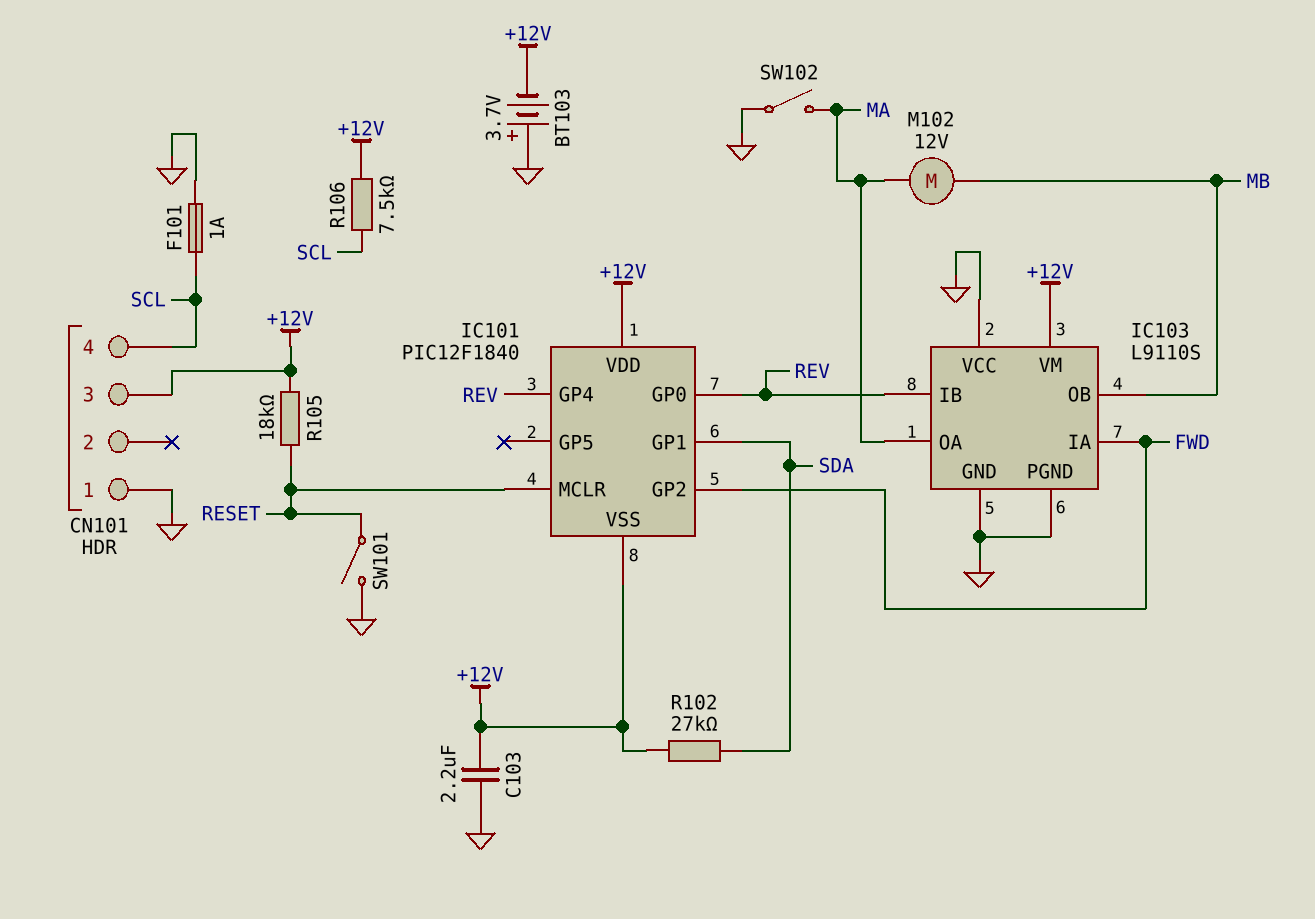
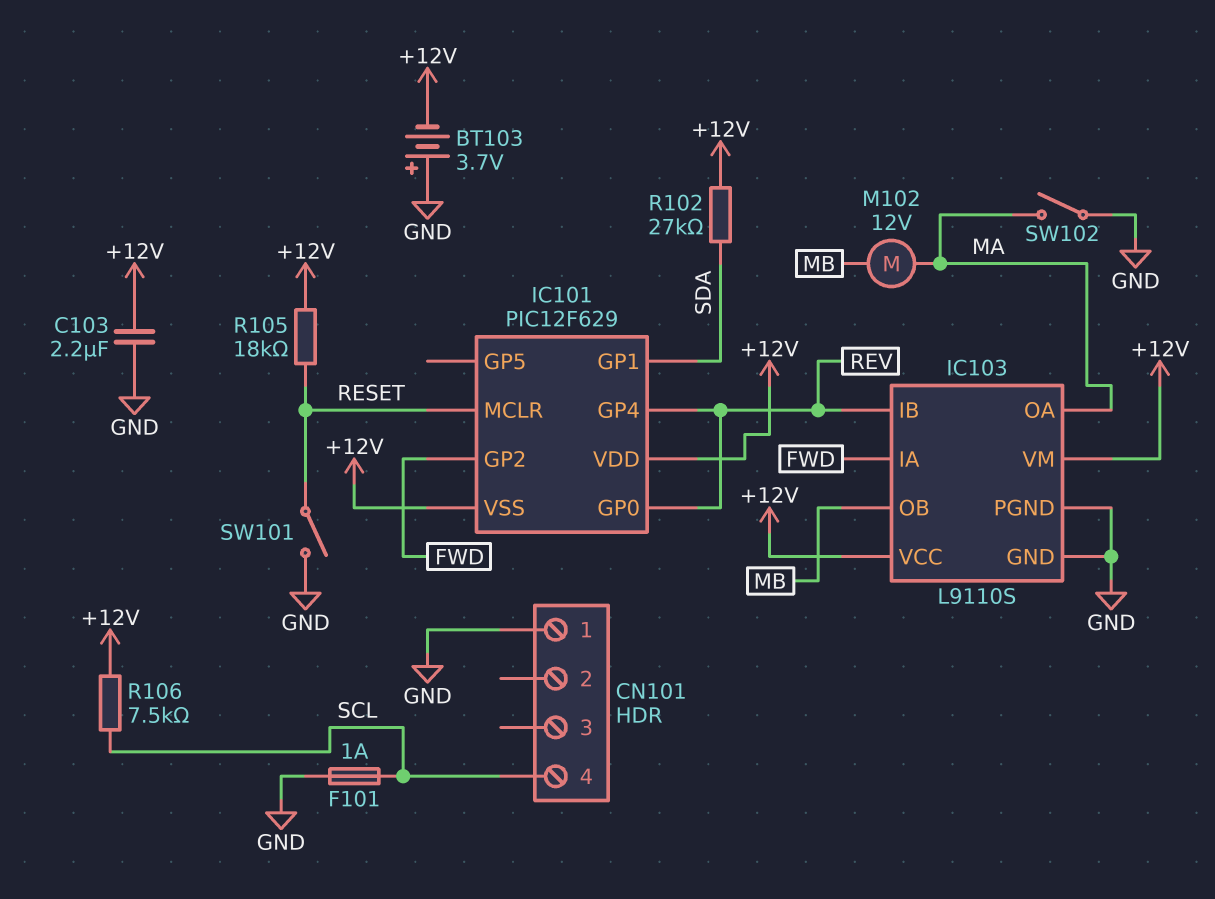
CN101 pin 3: +12V -> none
IC101: PIC12F1840 -> PIC12F629
IC103 pin VCC: GND -> +12V

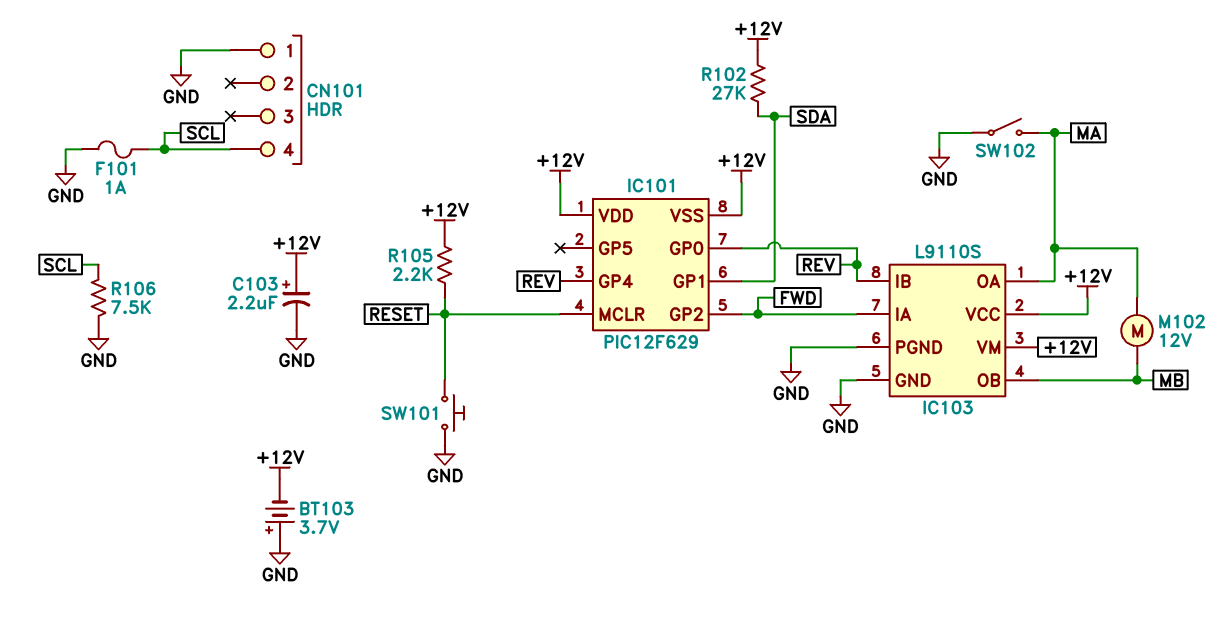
C103: 2.2uF (+12V, GND) -> 2.2uF (plus +12V, minus GND)
R105: 18k (+12V, RESET) -> 2.2k (+12V, RESET)
R106: 7.5k (+12V, SCL) -> 7.5k (GND, SCL)
SW101: switch (GND, RESET) -> button (GND, RESET)

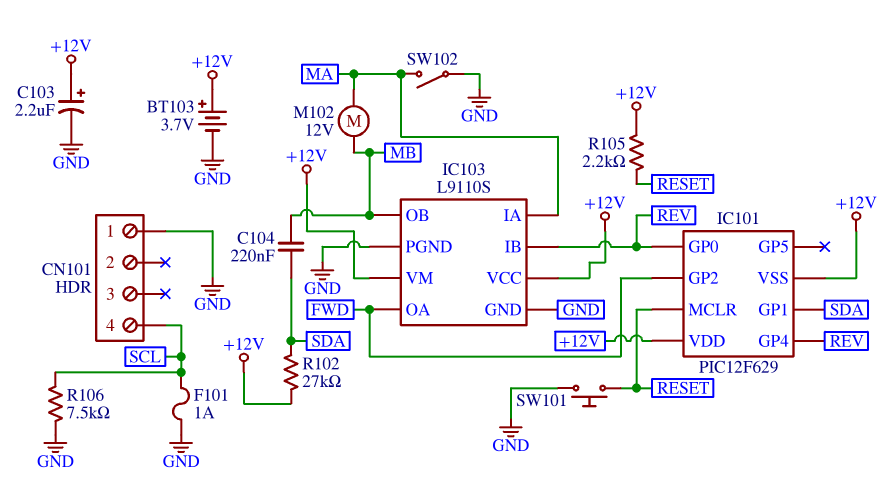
BT103: 3.7V (plus GND, minus +12V) -> 3.7V (plus +12V, minus GND)
C104: none -> 220nF (MB, SDA)
IC103 pin IA: FWD -> MA
IC103 pin OA: MA -> FWD

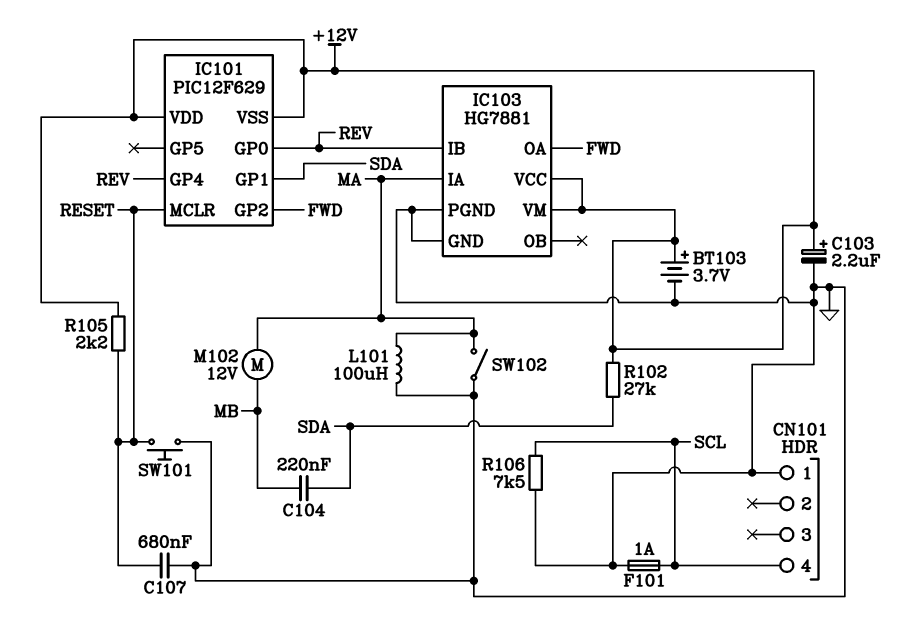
C107: none -> 680nF (GND, RESET)
IC103: L9110S -> HG7881
IC103 pin OB: MB -> none
L101: none -> 100uH (GND, MA)

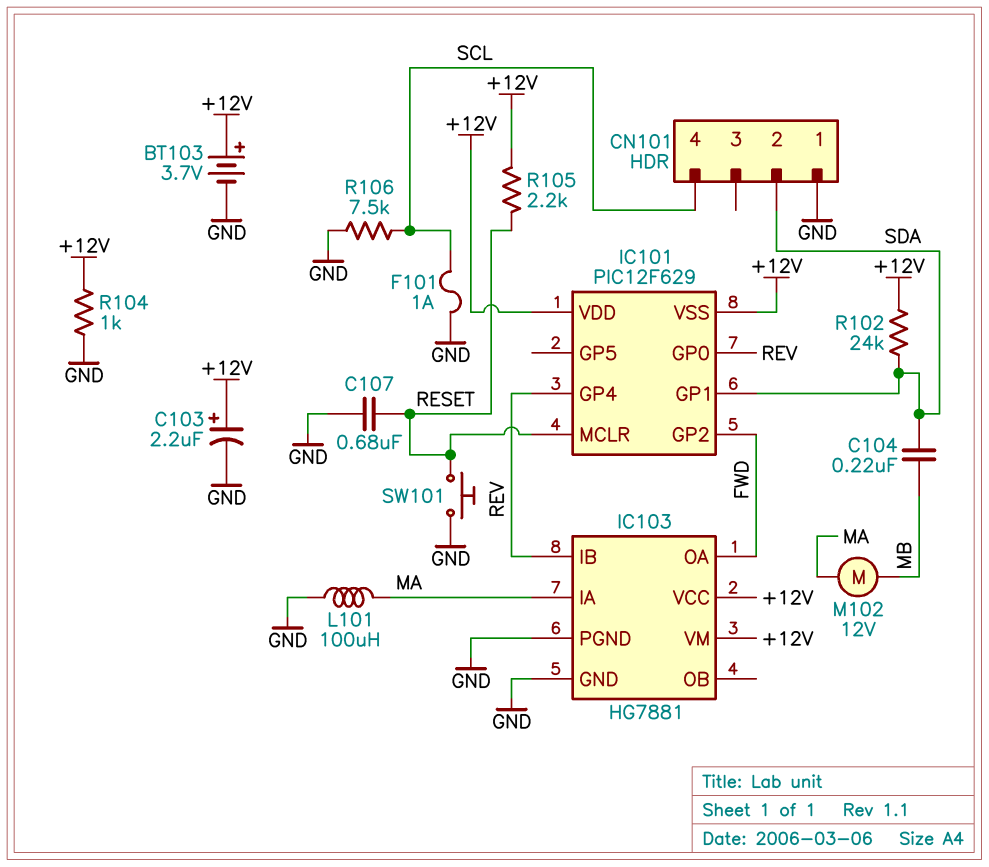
CN101 pin 2: none -> SDA
R102: 27k (+12V, SDA) -> 24k (+12V, SDA)
R104: none -> 1k (+12V, GND)
SW102: switch (GND, MA) -> none

